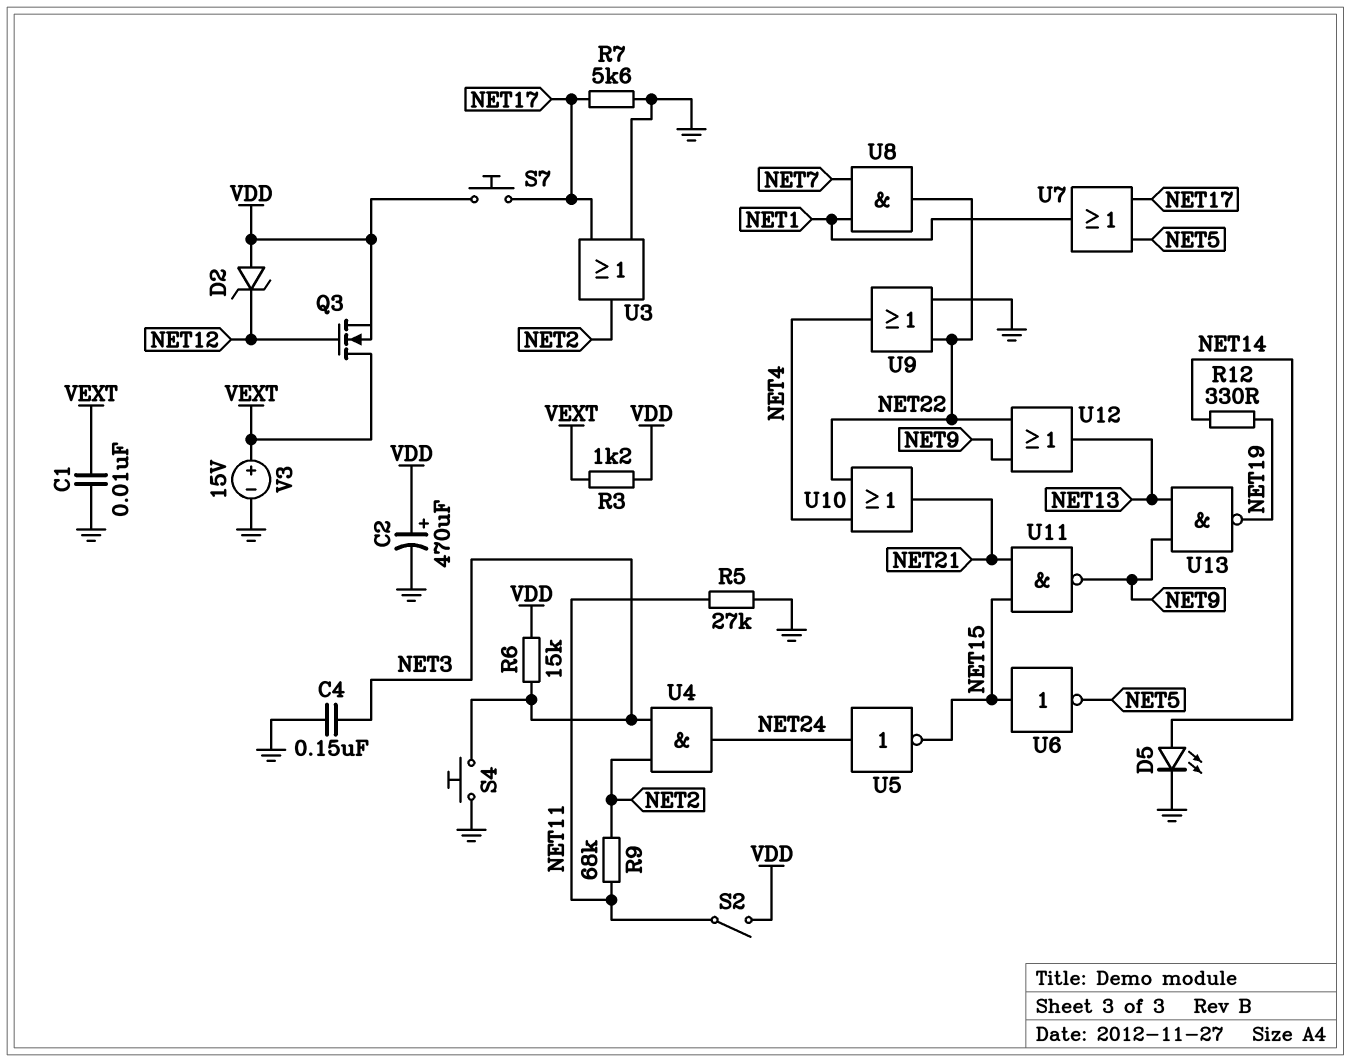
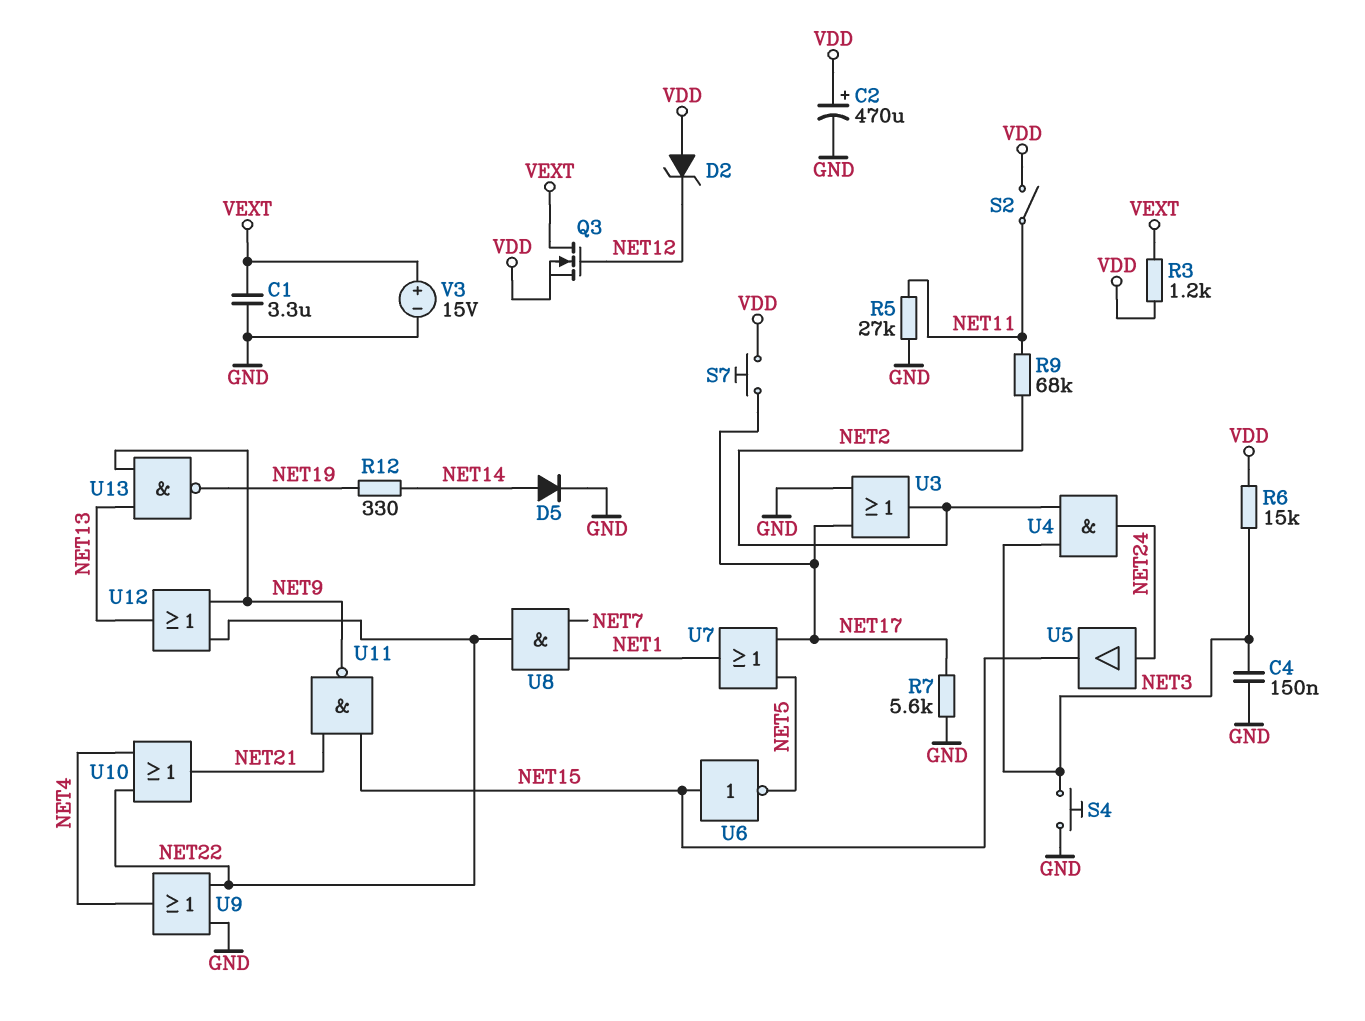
C1: 10nF (GND, VEXT) -> 3.3uF (GND, VEXT)
D5: LED (A NET14, K GND) -> diode (A NET14, K GND)
U5: NOT (in NET24, out NET15) -> buffer (in NET24, out NET15)

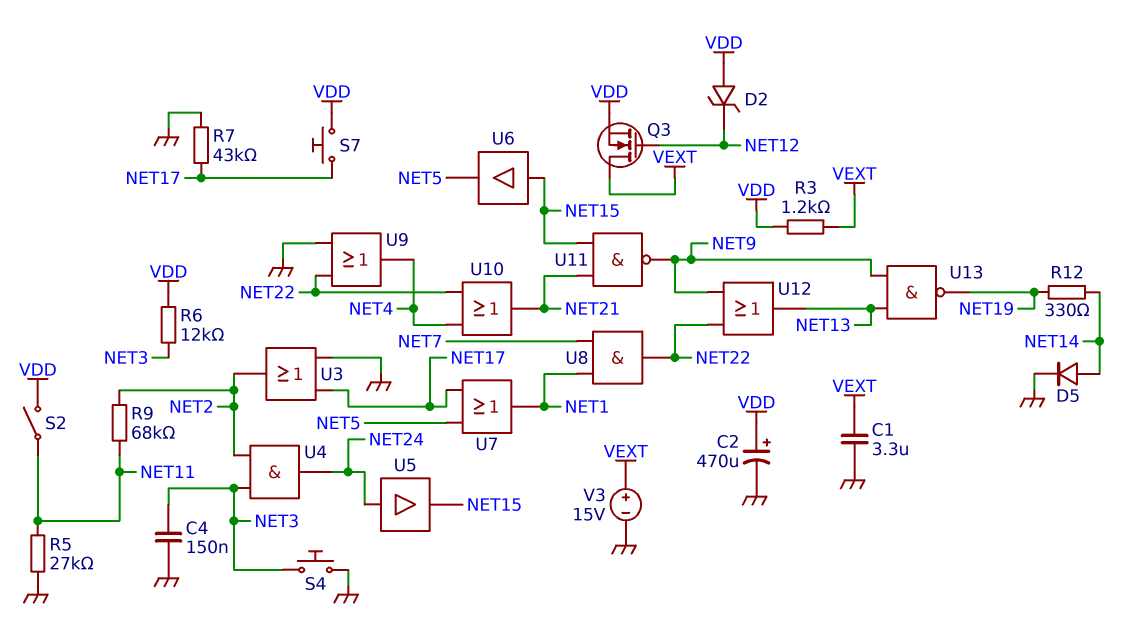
R6: 15k (NET3, VDD) -> 12k (NET3, VDD)
R7: 5.6k (GND, NET17) -> 43k (GND, NET17)
U6: NOT (in NET15, out NET5) -> buffer (in NET15, out NET5)

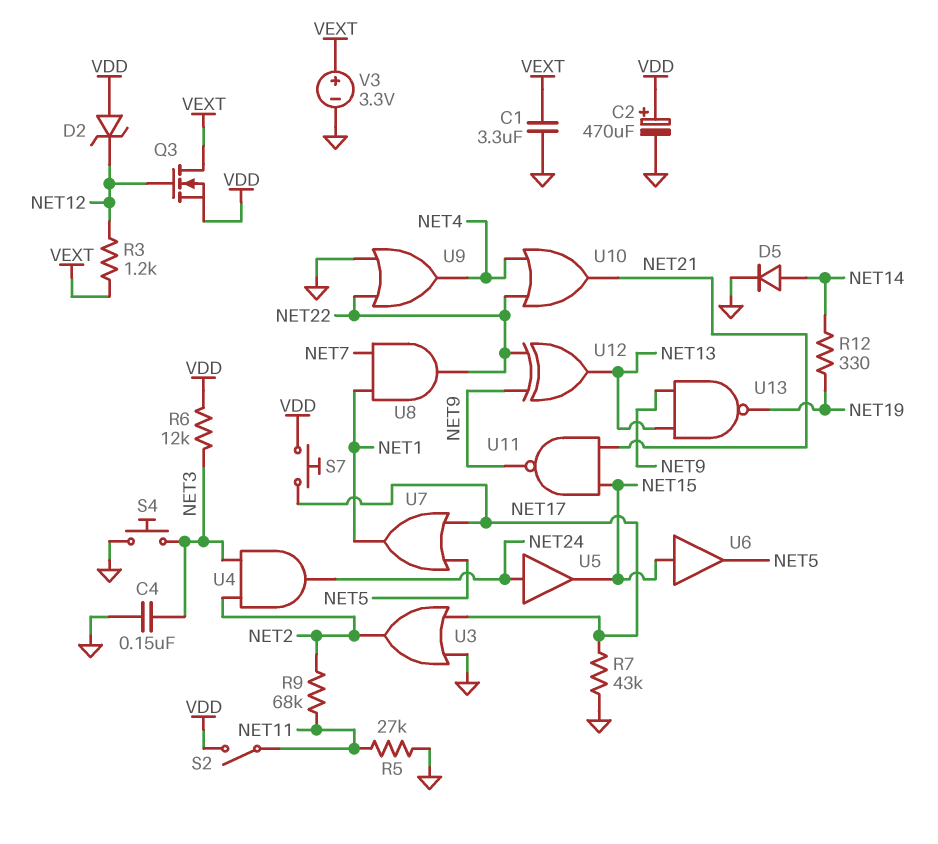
R3: 1.2k (VDD, VEXT) -> 1.2k (NET12, VEXT)
U12: OR (in NET9, in NET22, out NET13) -> XOR (in NET9, in NET22, out NET13)
V3: 15V (plus VEXT, minus GND) -> 3.3V (plus VEXT, minus GND)

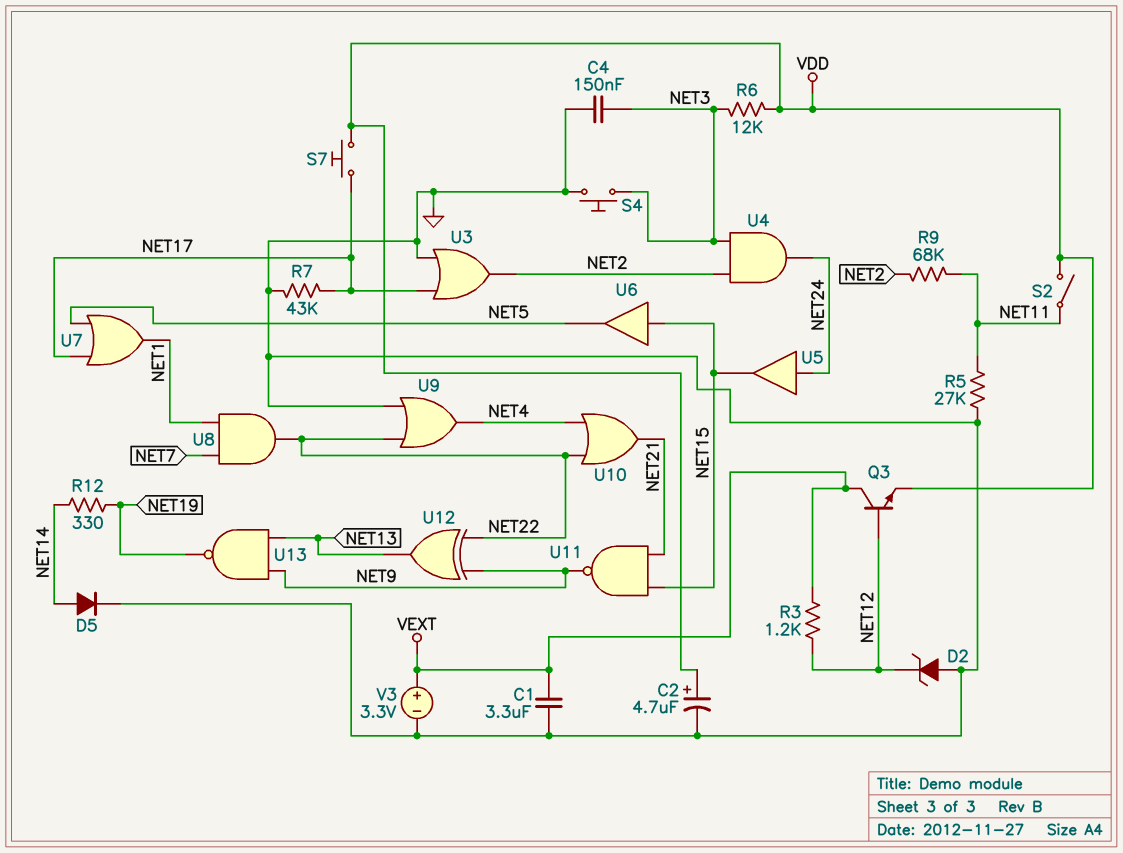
C2: 470uF (plus VDD, minus GND) -> 4.7uF (plus VDD, minus GND)
D2: zener (A VDD, K NET12) -> zener (A GND, K NET12)
Q3: NMOS (G NET12, D VEXT, S VDD) -> NPN (B NET12, C VEXT, E VDD)

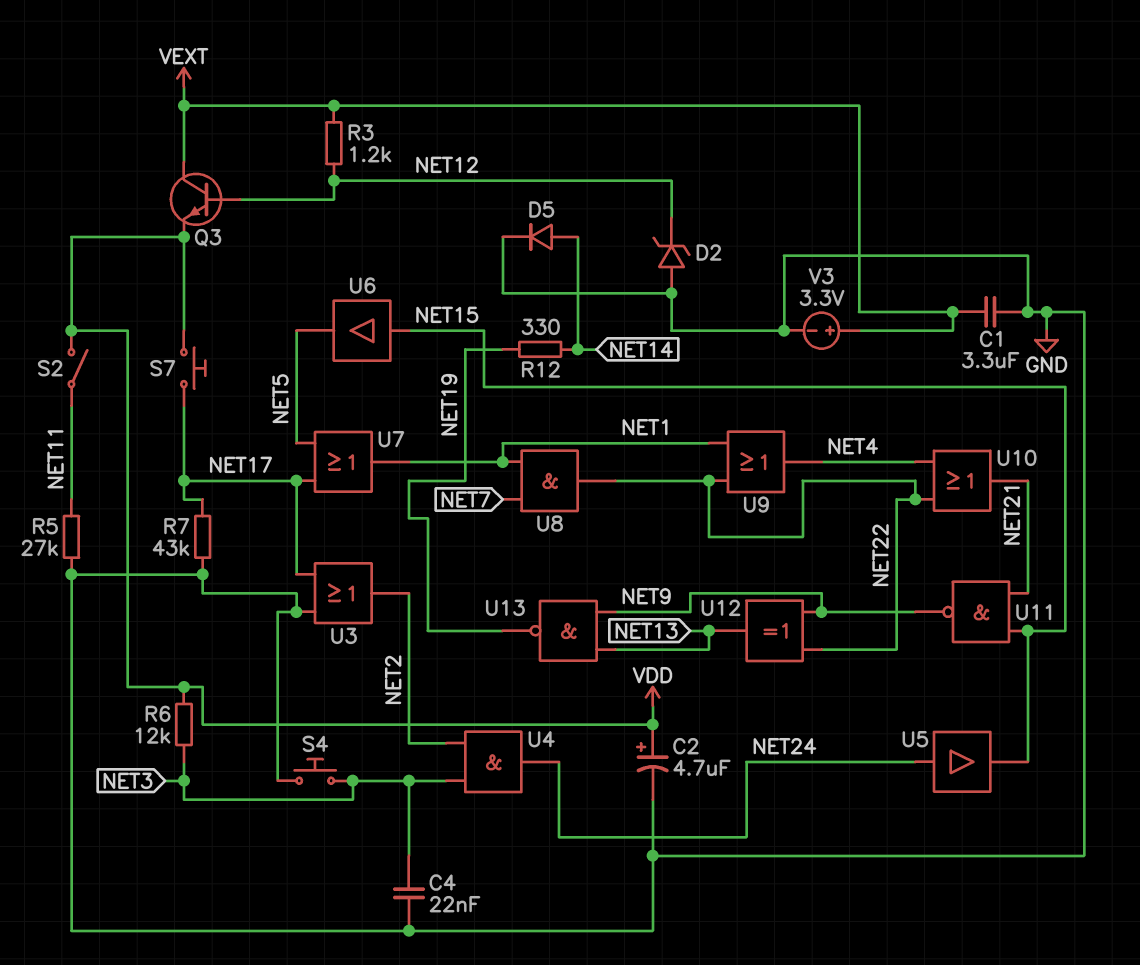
C4: 150nF (GND, NET3) -> 22nF (GND, NET3)
R9: 68k (NET2, NET11) -> none
U9: OR (in GND, in NET22, out NET4) -> OR (in NET1, in NET22, out NET4)

